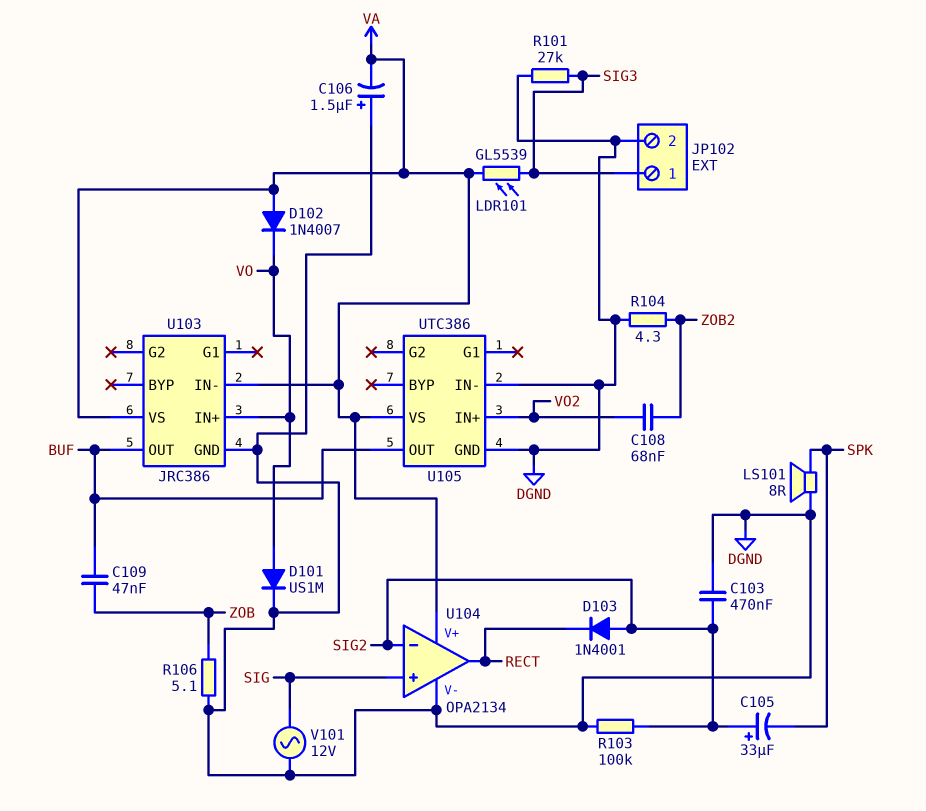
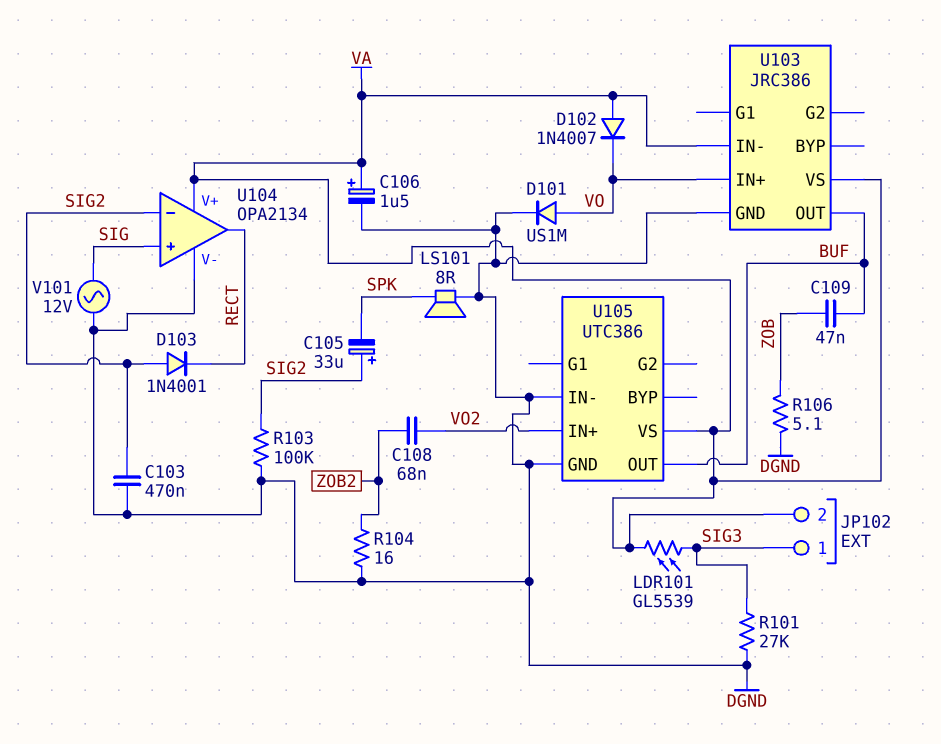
C106: 1.5uF (plus DGND, minus VA) -> 1.5uF (plus VA, minus DGND)
JP102 pin 2: DGND -> VA
R104: 4.3 (DGND, ZOB2) -> 16 (DGND, ZOB2)

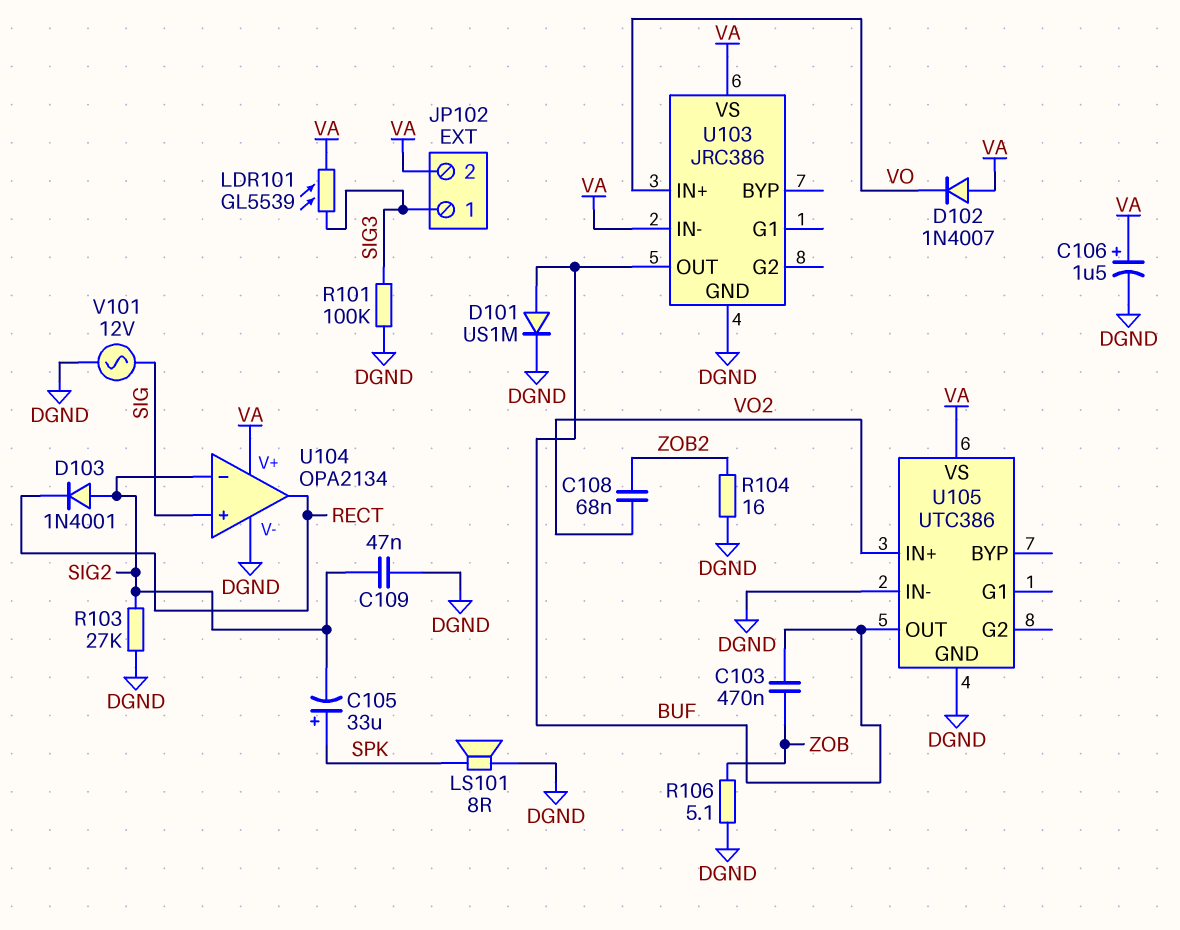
C103: 470nF (DGND, SIG2) -> 470nF (BUF, ZOB)
C105: 33uF (plus SIG2, minus SPK) -> 33uF (plus SPK, minus SIG2)
C109: 47nF (BUF, ZOB) -> 47nF (DGND, SIG2)
D101: diode US1M (A VO, K DGND) -> diode US1M (A BUF, K DGND)
R101: 27k (DGND, SIG3) -> 100k (DGND, SIG3)
R103: 100k (DGND, SIG2) -> 27k (DGND, SIG2)

